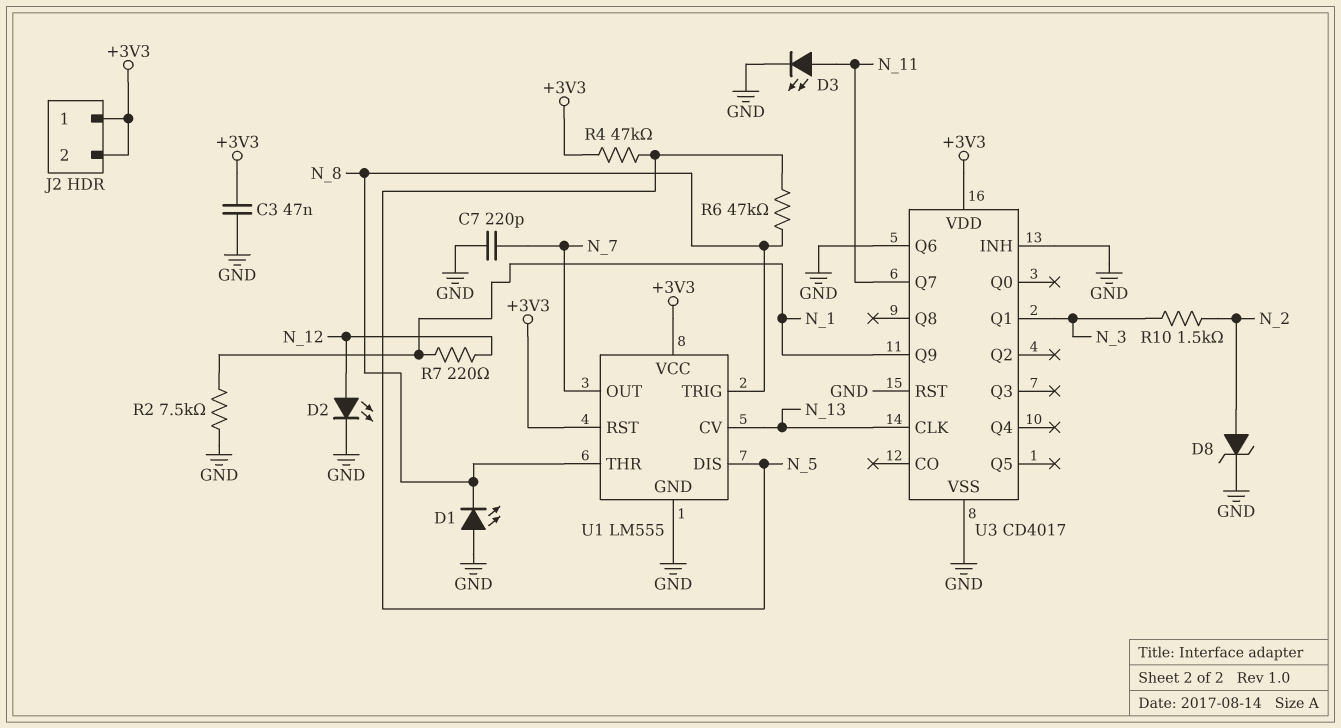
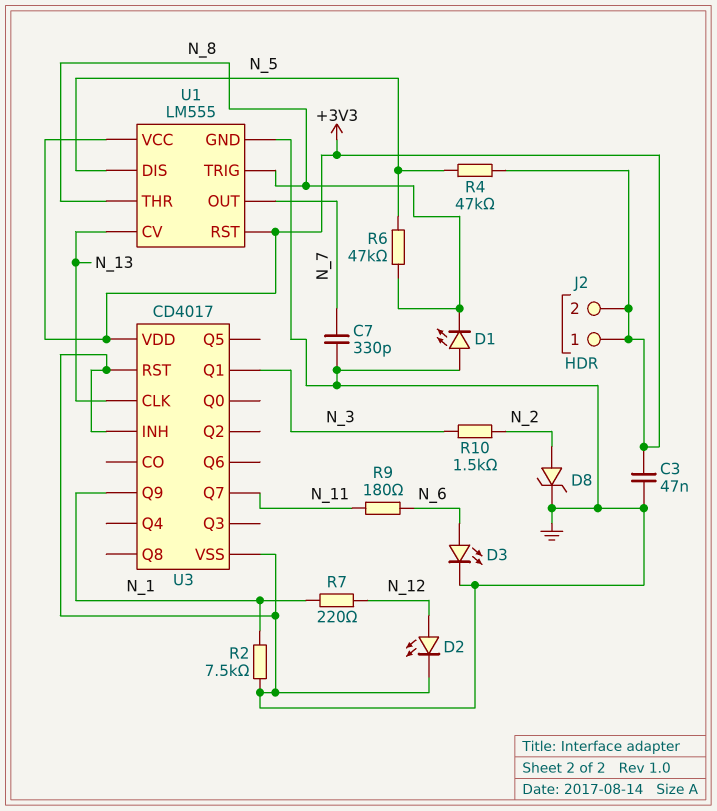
C7: 220pF (GND, N_7) -> 330pF (GND, N_7)
D3: LED (A N_11, K GND) -> LED (A N_6, K GND)
R9: none -> 180 (N_6, N_11)
U3 pin Q6: GND -> none

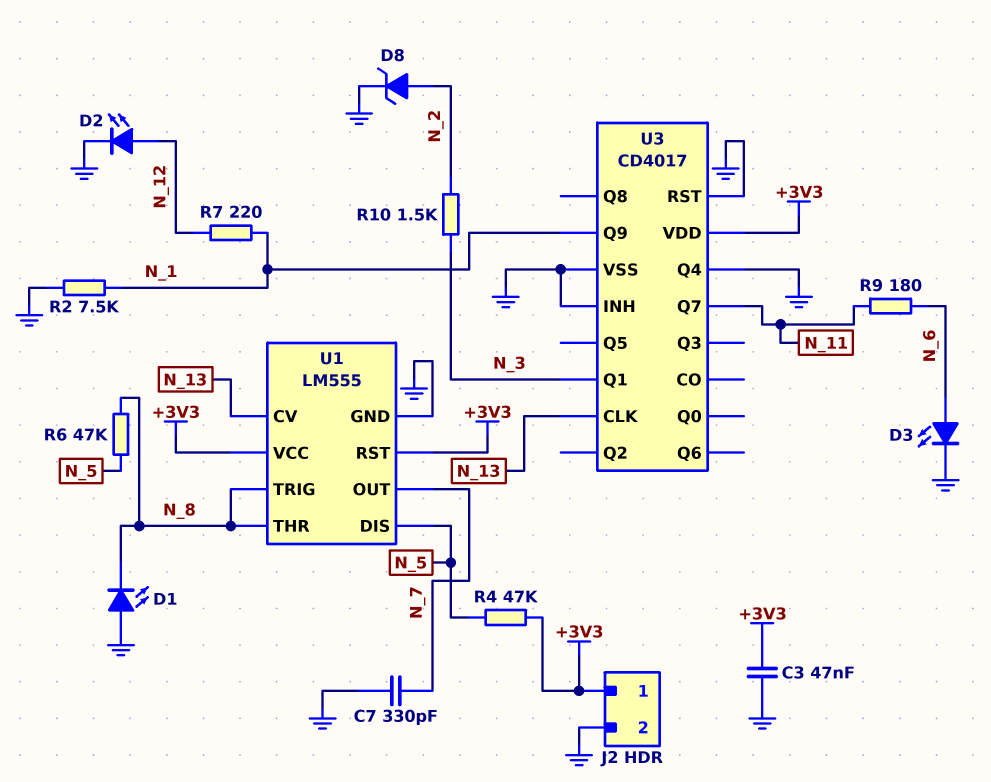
J2 pin 2: +3V3 -> GND
U3 pin Q4: none -> GND

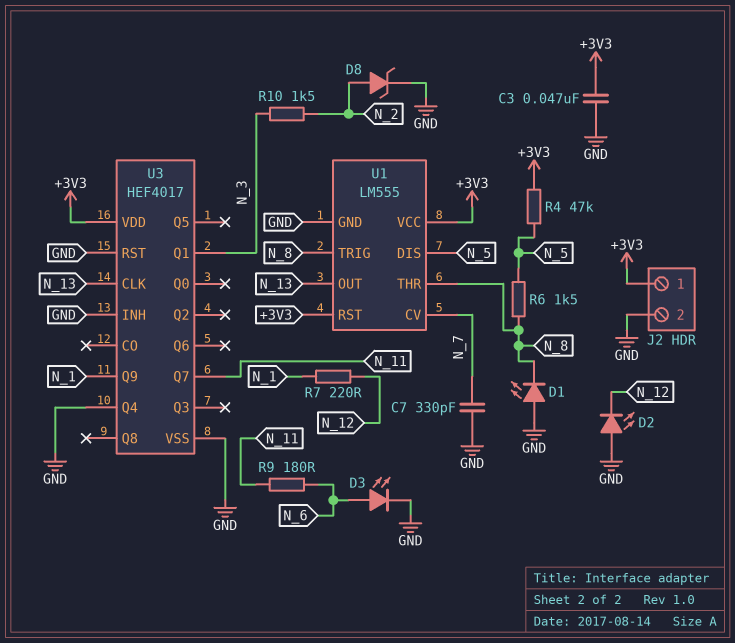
D2: LED (A N_12, K GND) -> LED (A GND, K N_12)
R2: 7.5k (GND, N_1) -> none
R6: 47k (N_5, N_8) -> 1.5k (N_5, N_8)
U1 pin CV: N_13 -> N_7
U1 pin OUT: N_7 -> N_13
U3: CD4017 -> HEF4017

